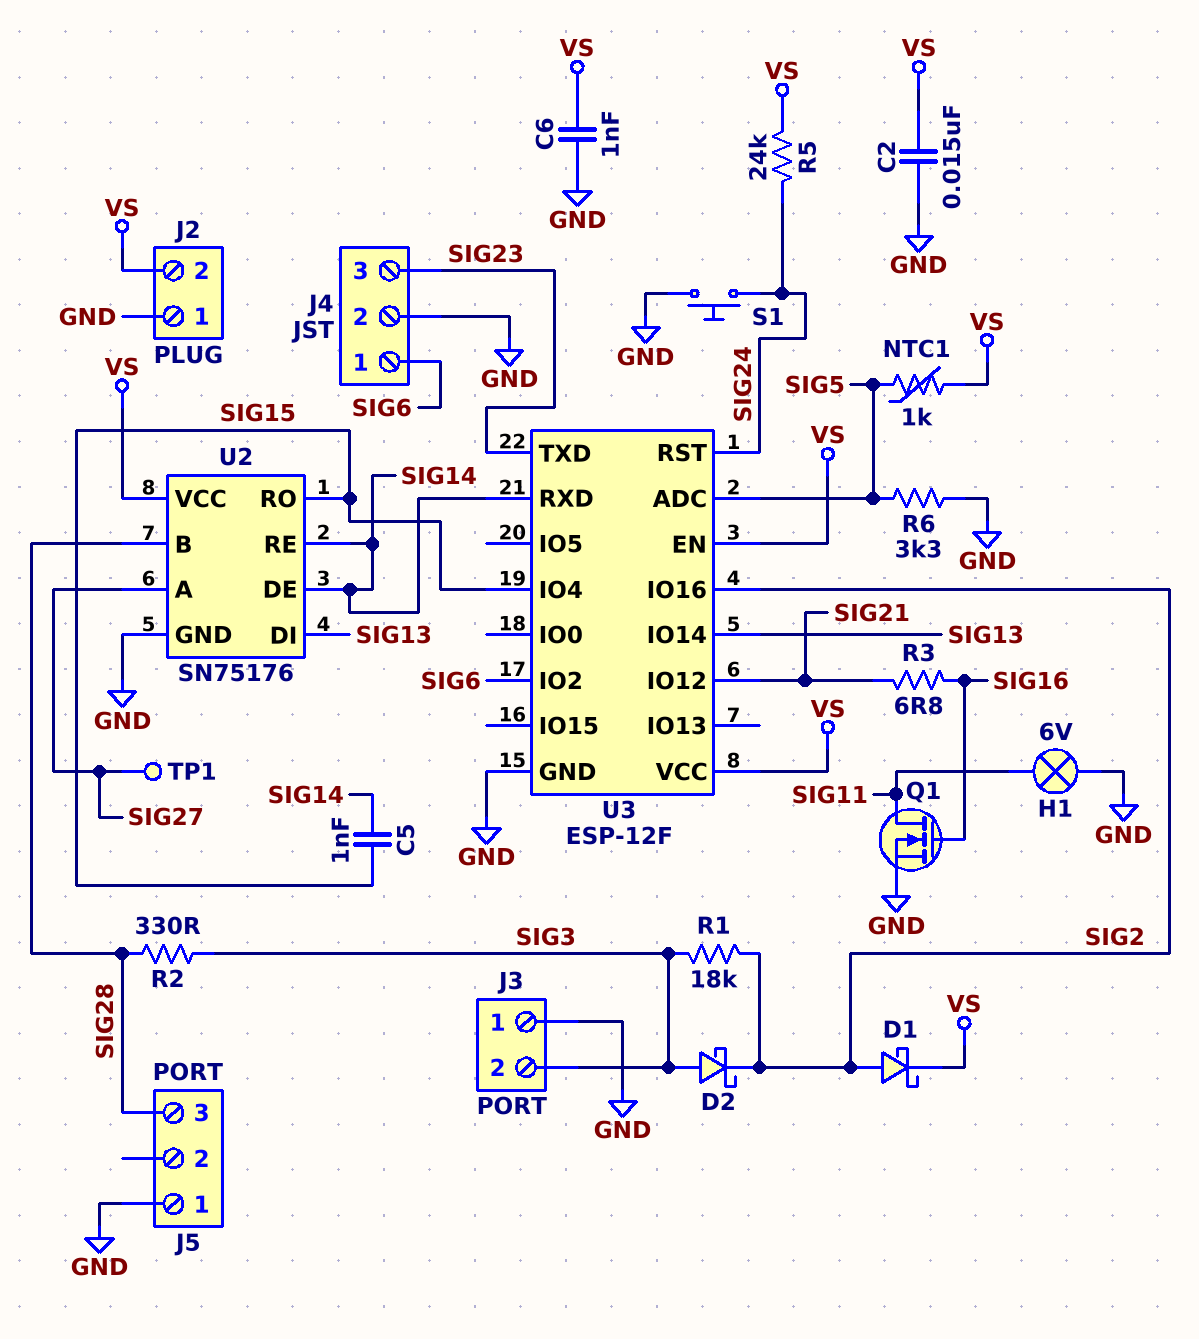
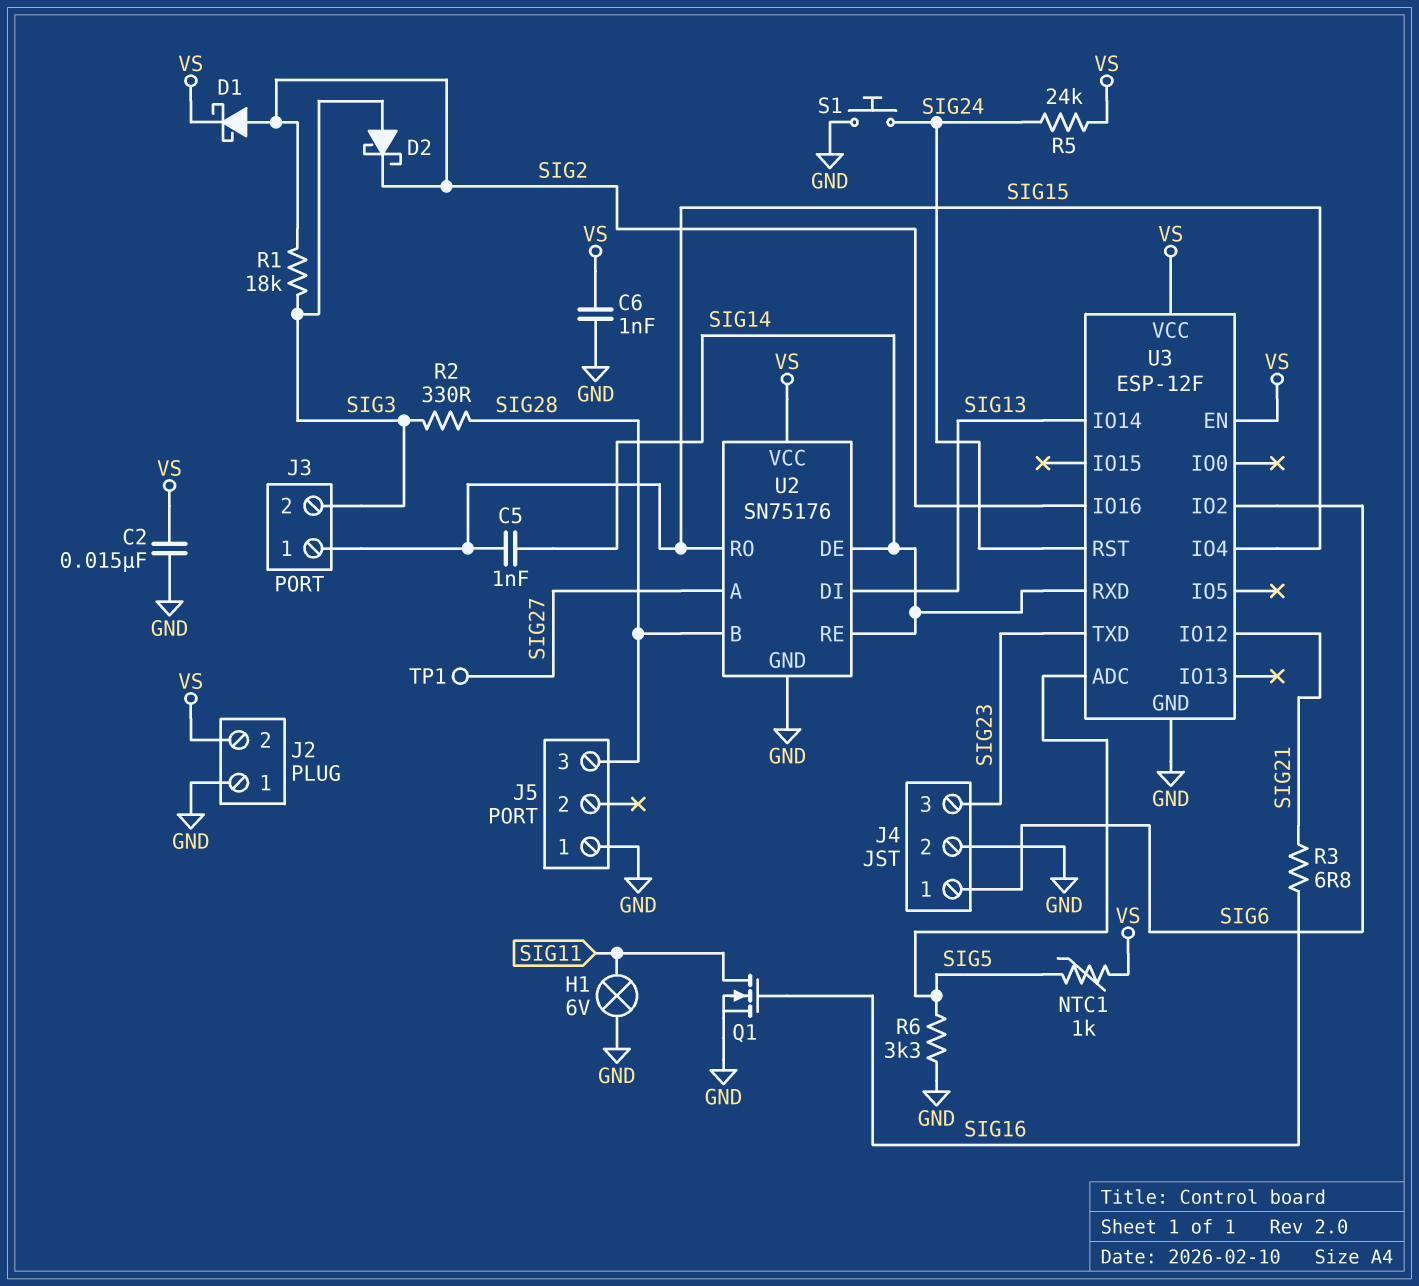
J3 pin 1: GND -> SIG15

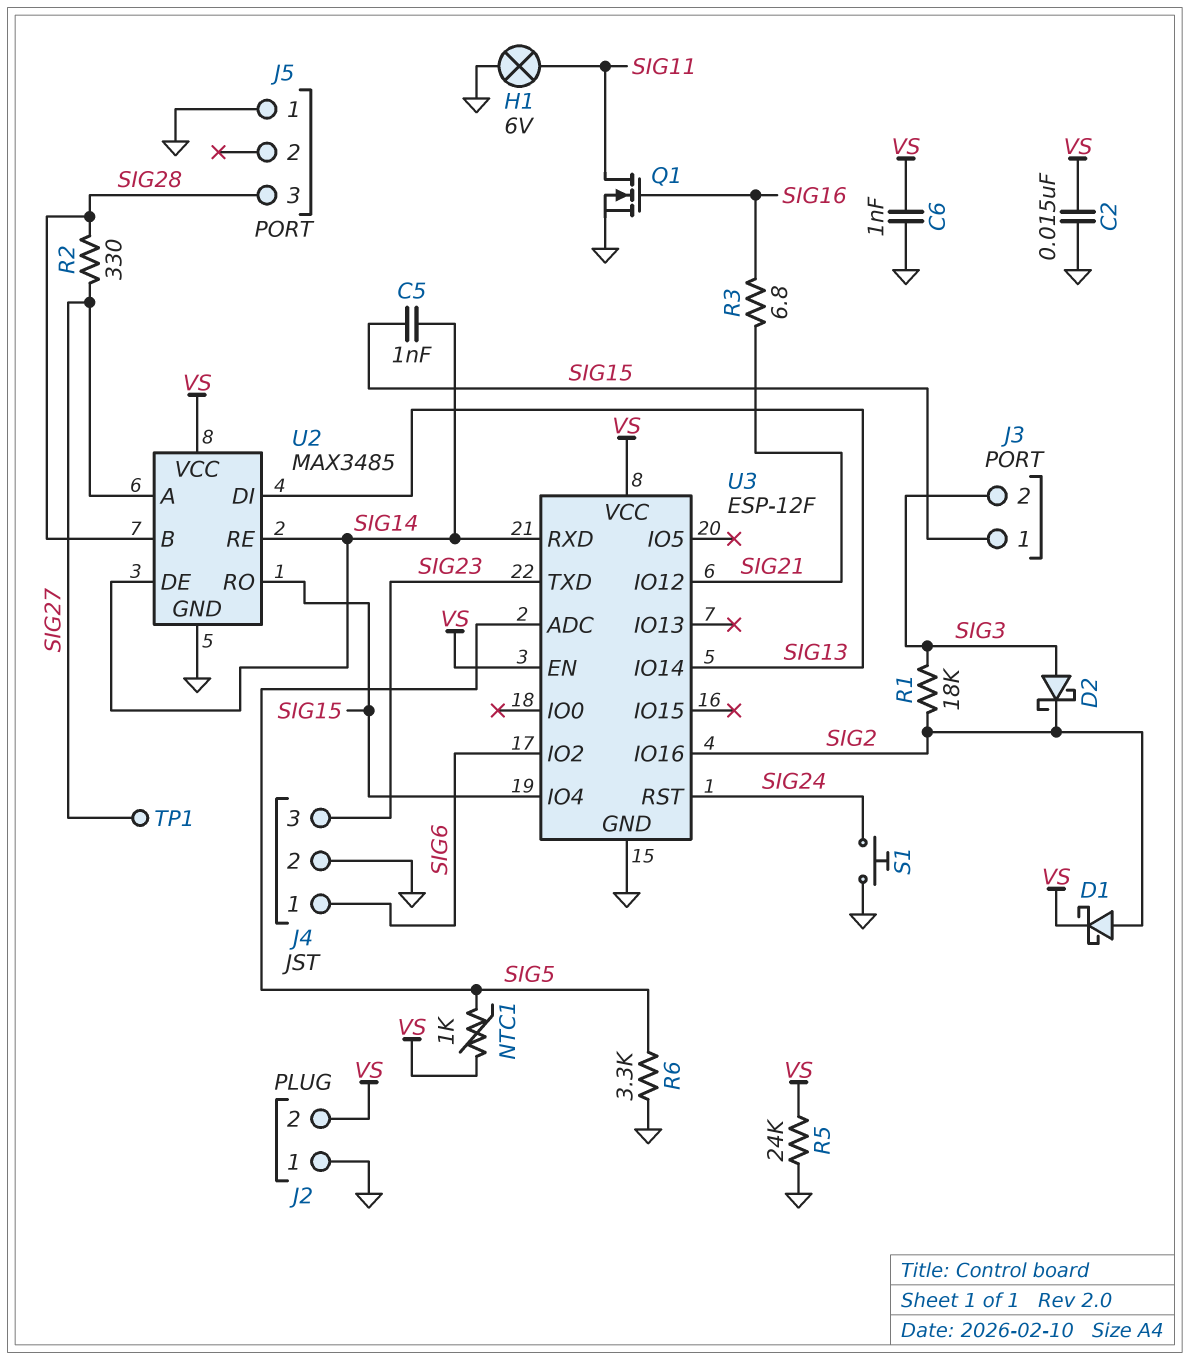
R2: 330 (SIG3, SIG28) -> 330 (SIG27, SIG28)
R5: 24k (SIG24, VS) -> 24k (GND, VS)
U2: SN75176 -> MAX3485

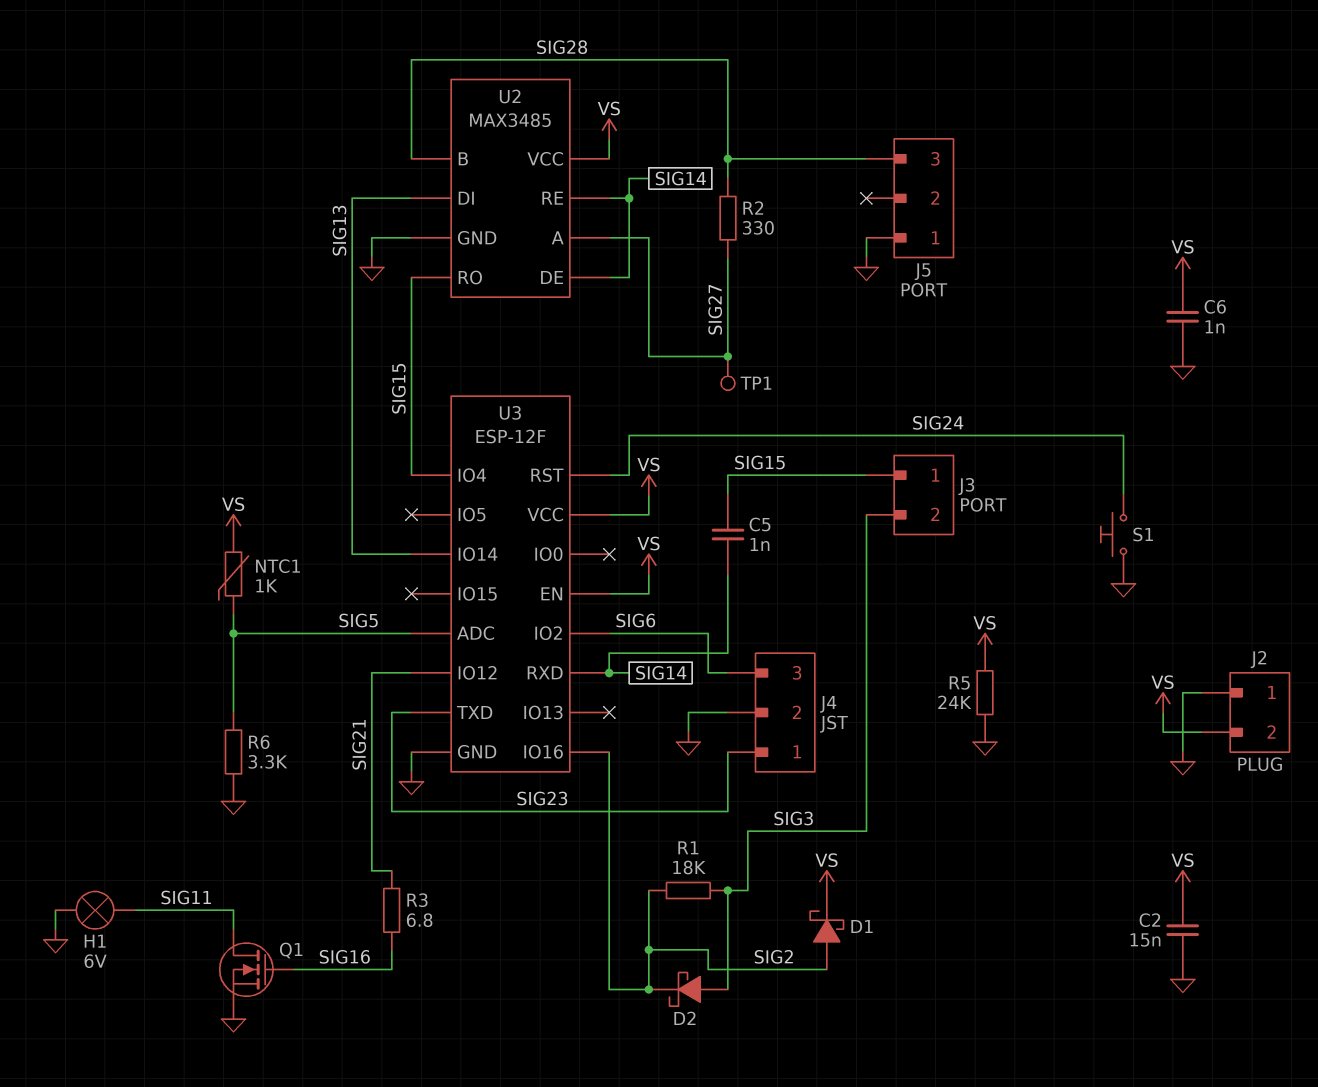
J4 pin 1: SIG6 -> SIG23
J4 pin 3: SIG23 -> SIG6

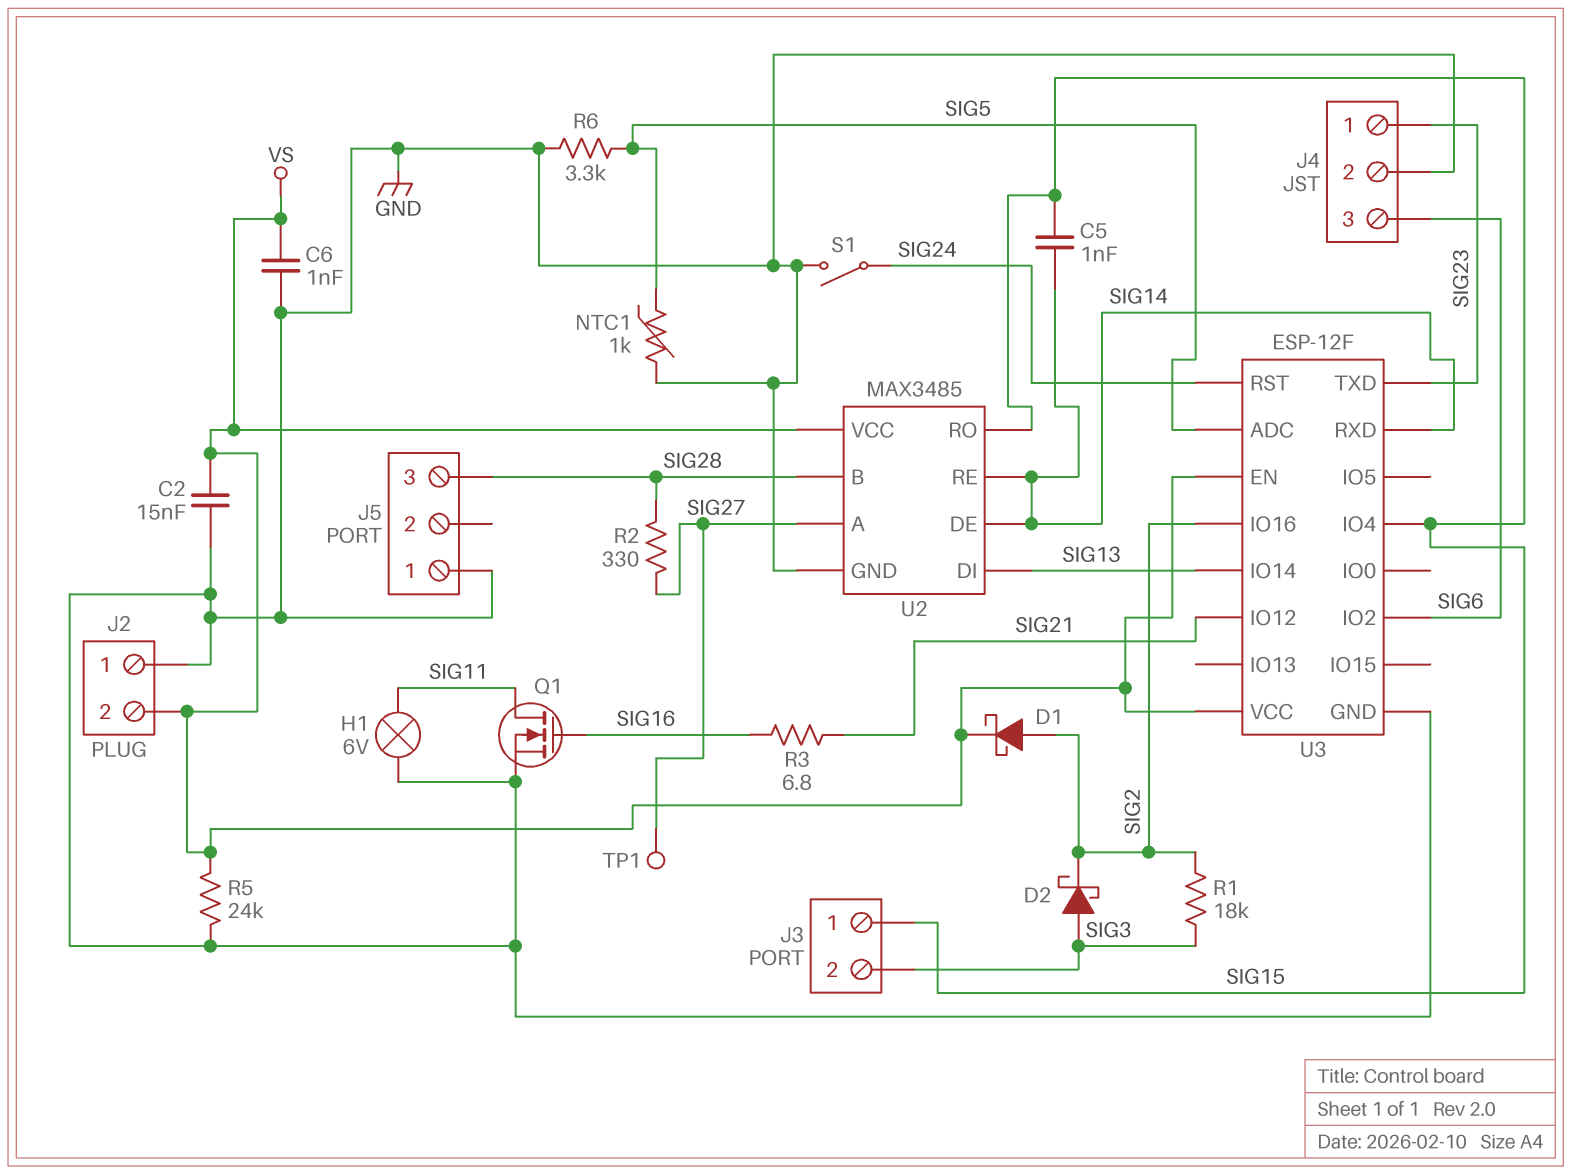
NTC1: 1k (SIG5, VS) -> 1k (GND, SIG5)
S1: button (GND, SIG24) -> switch (GND, SIG24)

